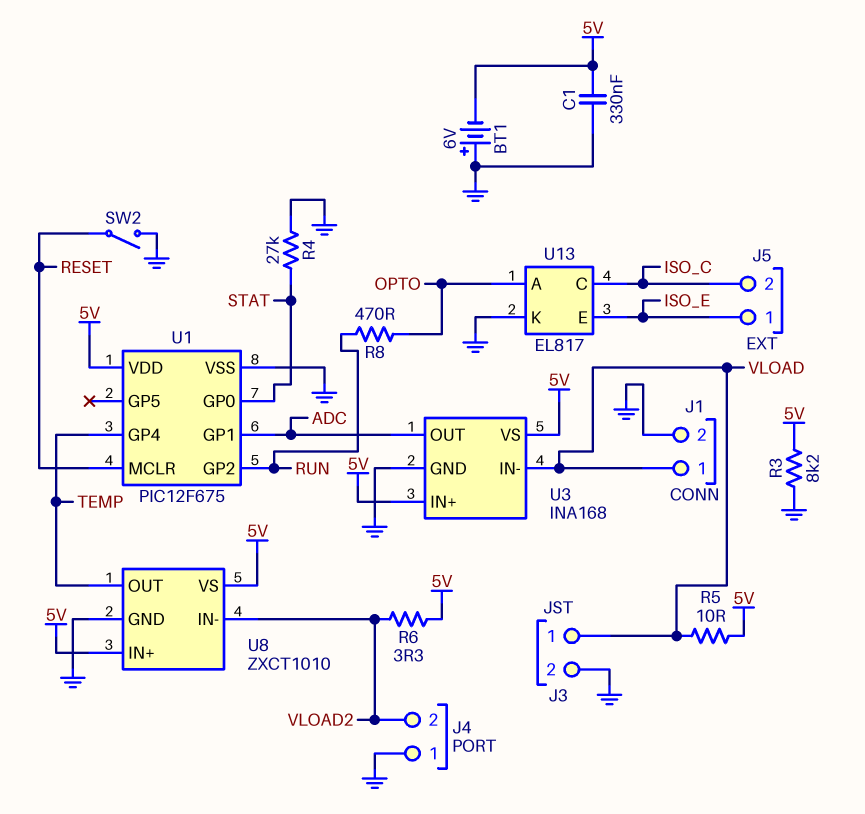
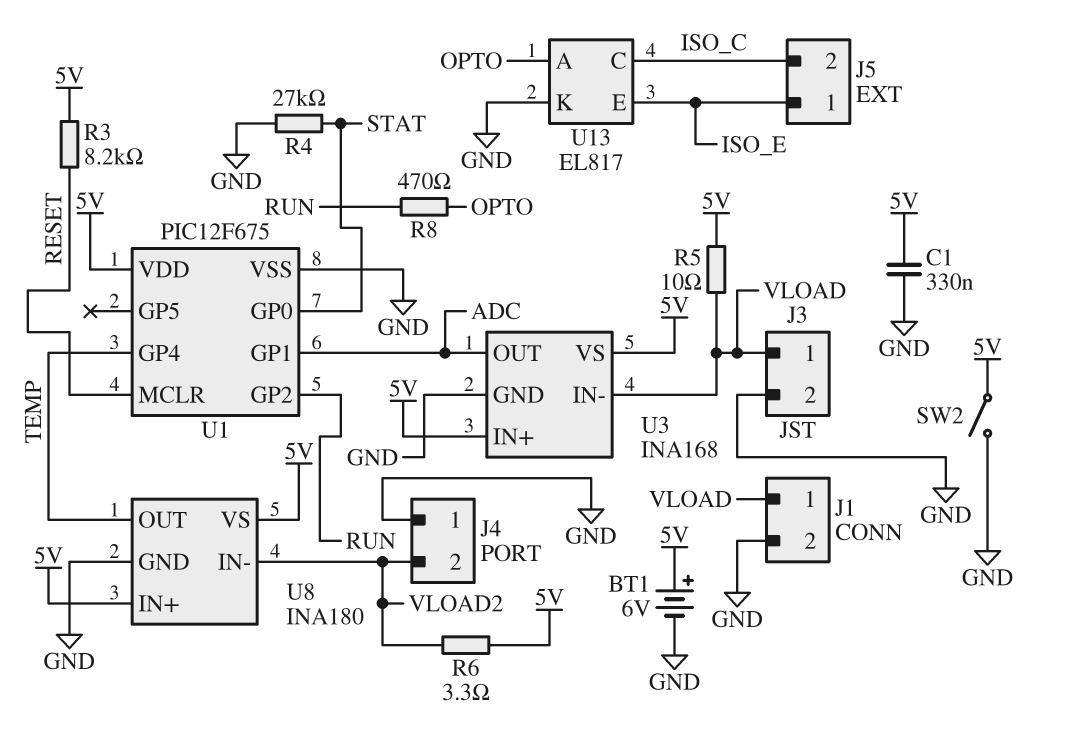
BT1: 6V (plus GND, minus 5V) -> 6V (plus 5V, minus GND)
R3: 8.2k (5V, GND) -> 8.2k (5V, RESET)
SW2: switch (GND, RESET) -> switch (5V, GND)
U8: ZXCT1010 -> INA180

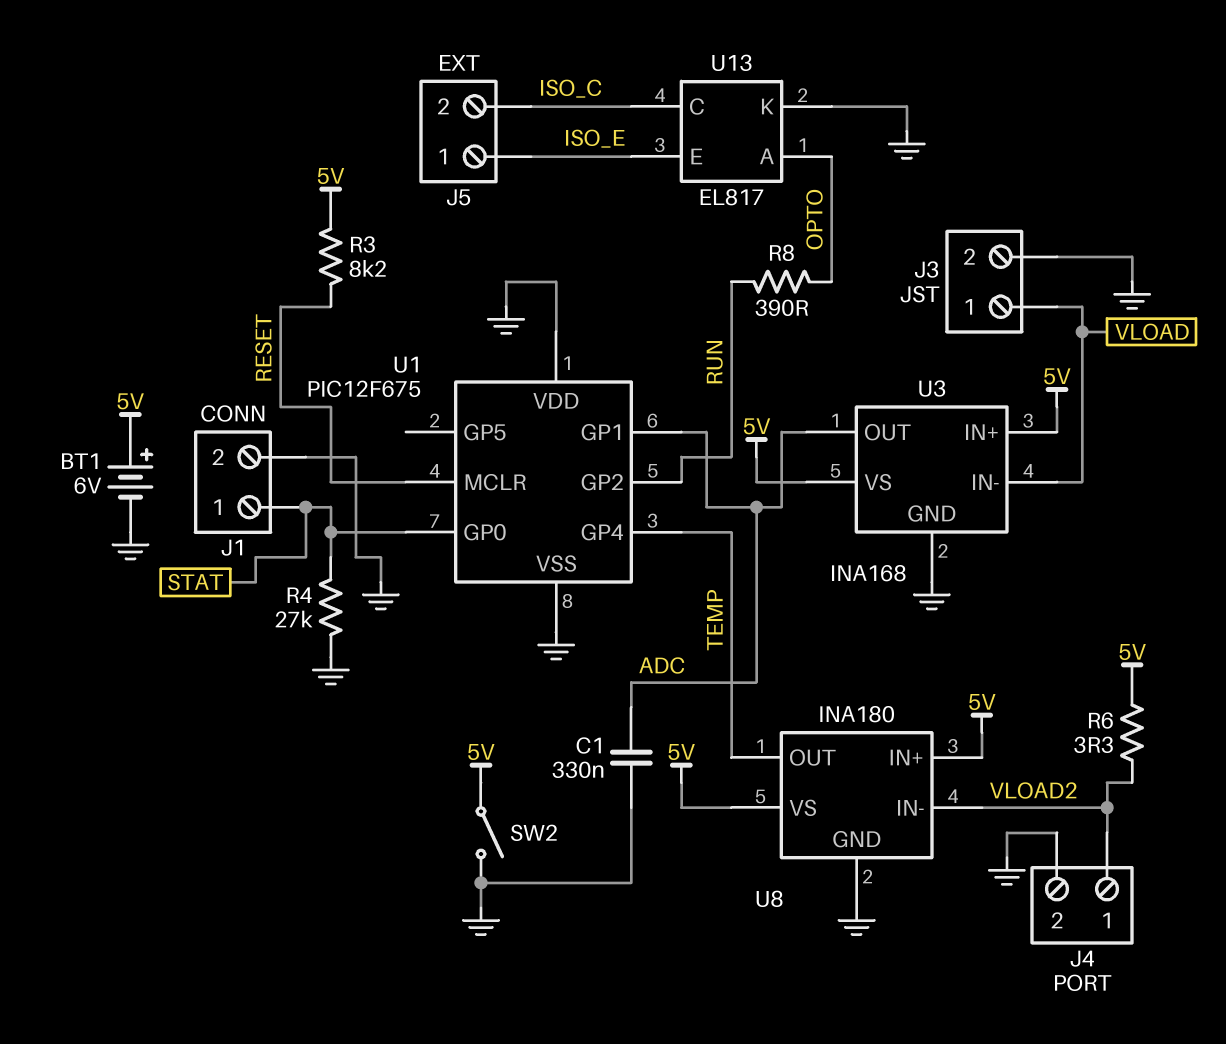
C1: 330nF (5V, GND) -> 330nF (ADC, GND)
J1 pin 1: VLOAD -> STAT
J4 pin 1: GND -> VLOAD2
J4 pin 2: VLOAD2 -> GND
R5: 10 (5V, VLOAD) -> none
R8: 470 (OPTO, RUN) -> 390 (OPTO, RUN)
U1 pin VDD: 5V -> GND

